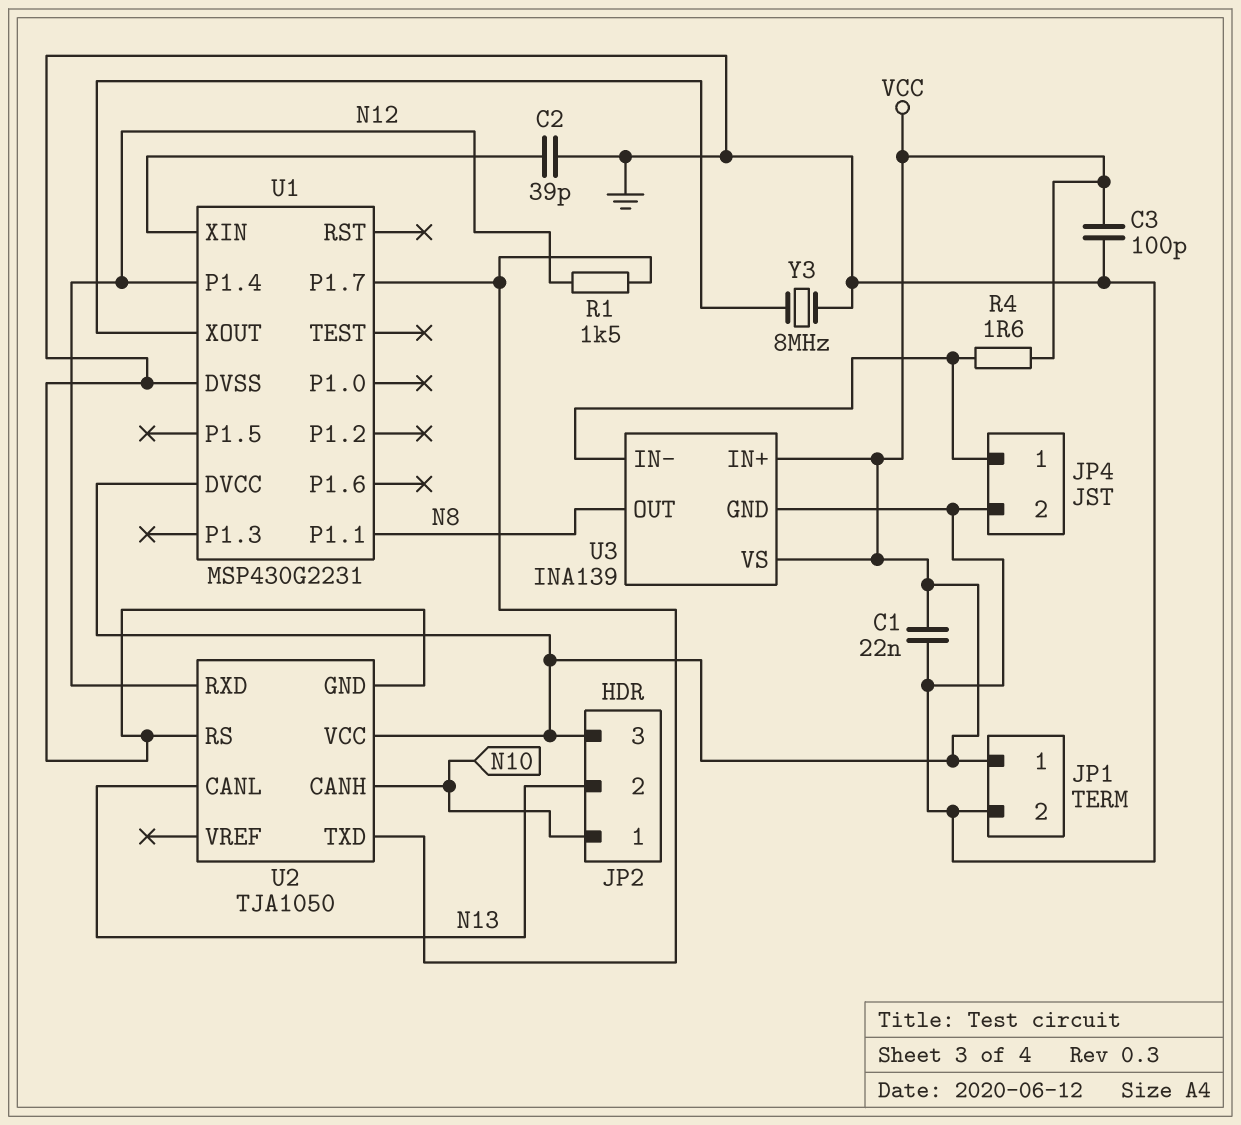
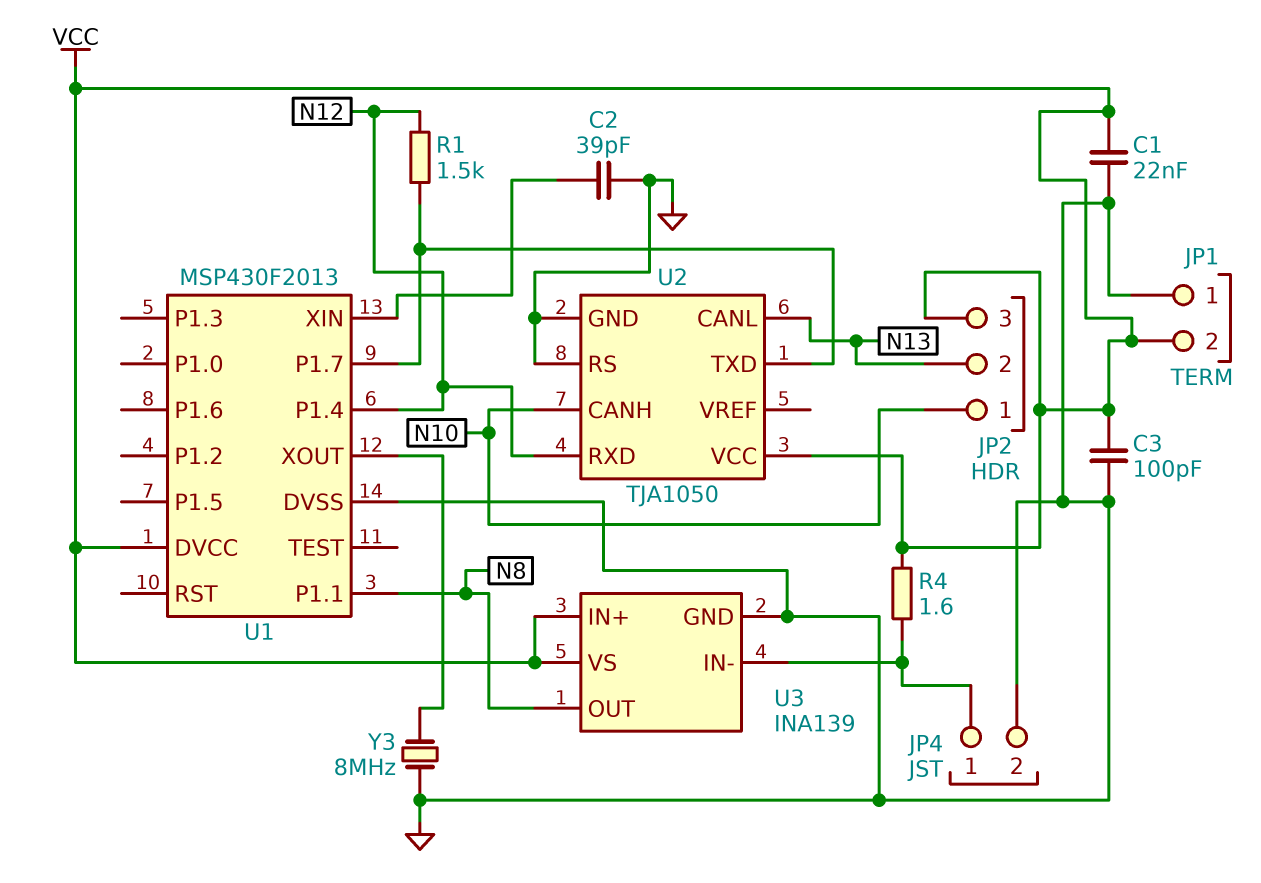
JP1 pin 1: VCC -> GND
JP1 pin 2: GND -> VCC
U1: MSP430G2231 -> MSP430F2013

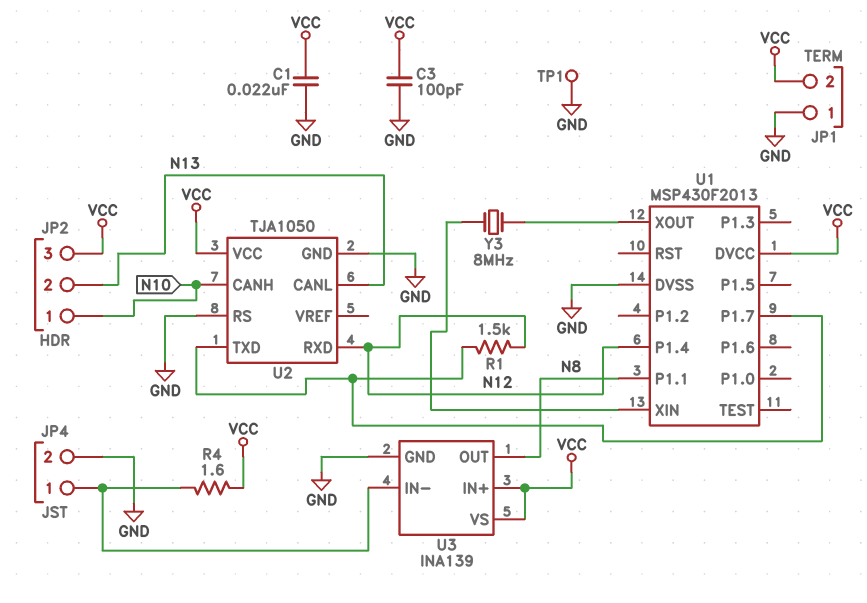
C2: 39pF (GND, U1/XIN) -> none
TP1: none -> test point (GND)
Y3: 8MHz (GND, U1/XOUT) -> 8MHz (U1/XIN, U1/XOUT)

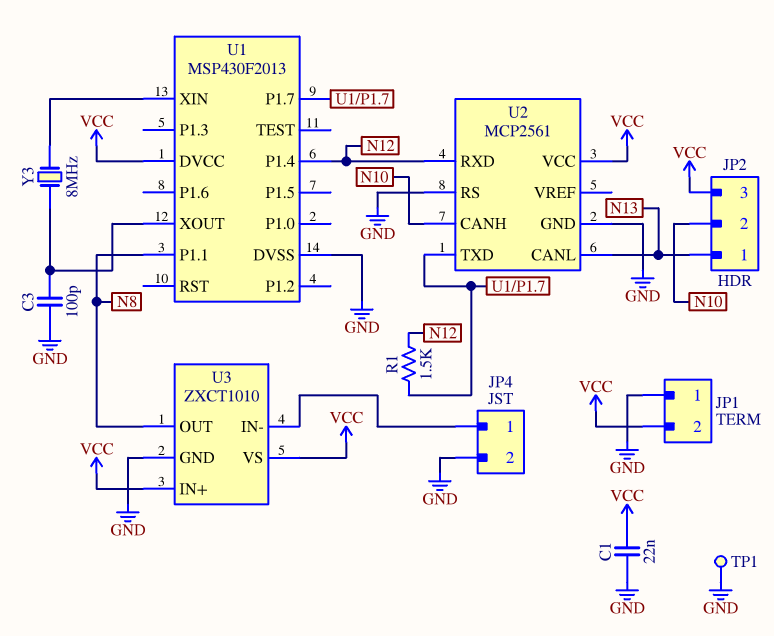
C3: 100pF (GND, VCC) -> 100pF (GND, U1/XOUT)
JP2 pin 1: N10 -> N13
JP2 pin 2: N13 -> N10
R4: 1.6 (JP4/1, VCC) -> none
U2: TJA1050 -> MCP2561
U3: INA139 -> ZXCT1010

